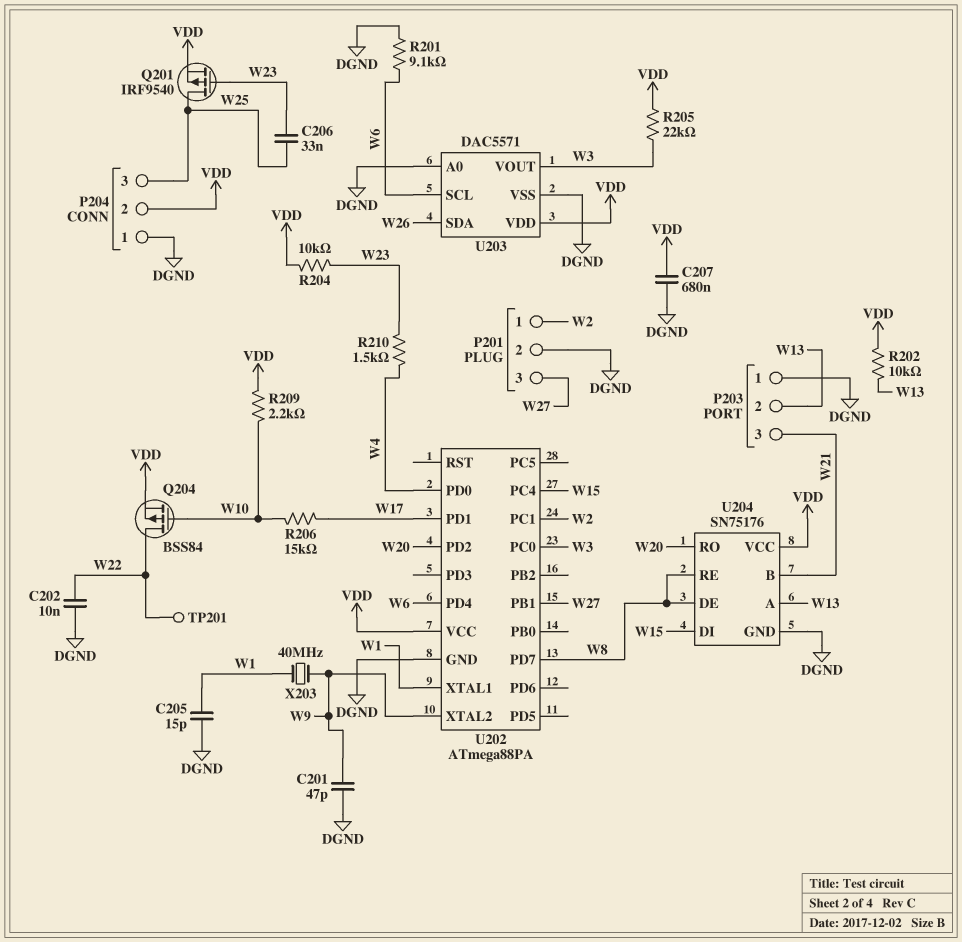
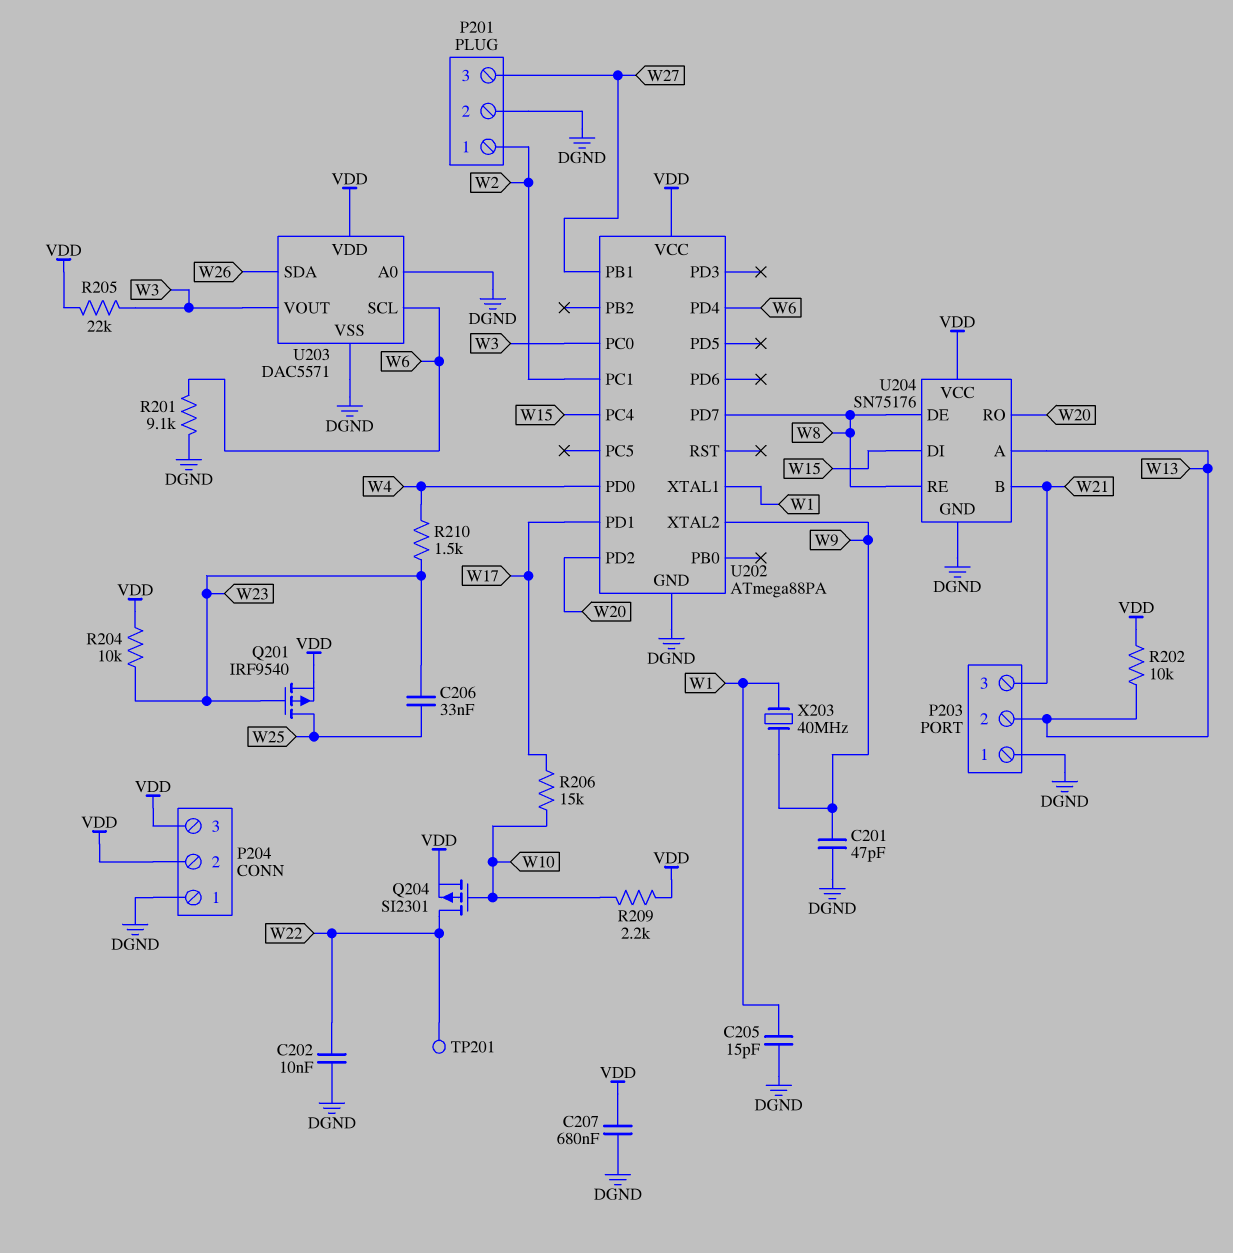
P204 pin 3: W25 -> VDD
Q204: PMOS BSS84 (G W10, D W22, S VDD) -> PMOS SI2301 (G W10, D W22, S VDD)

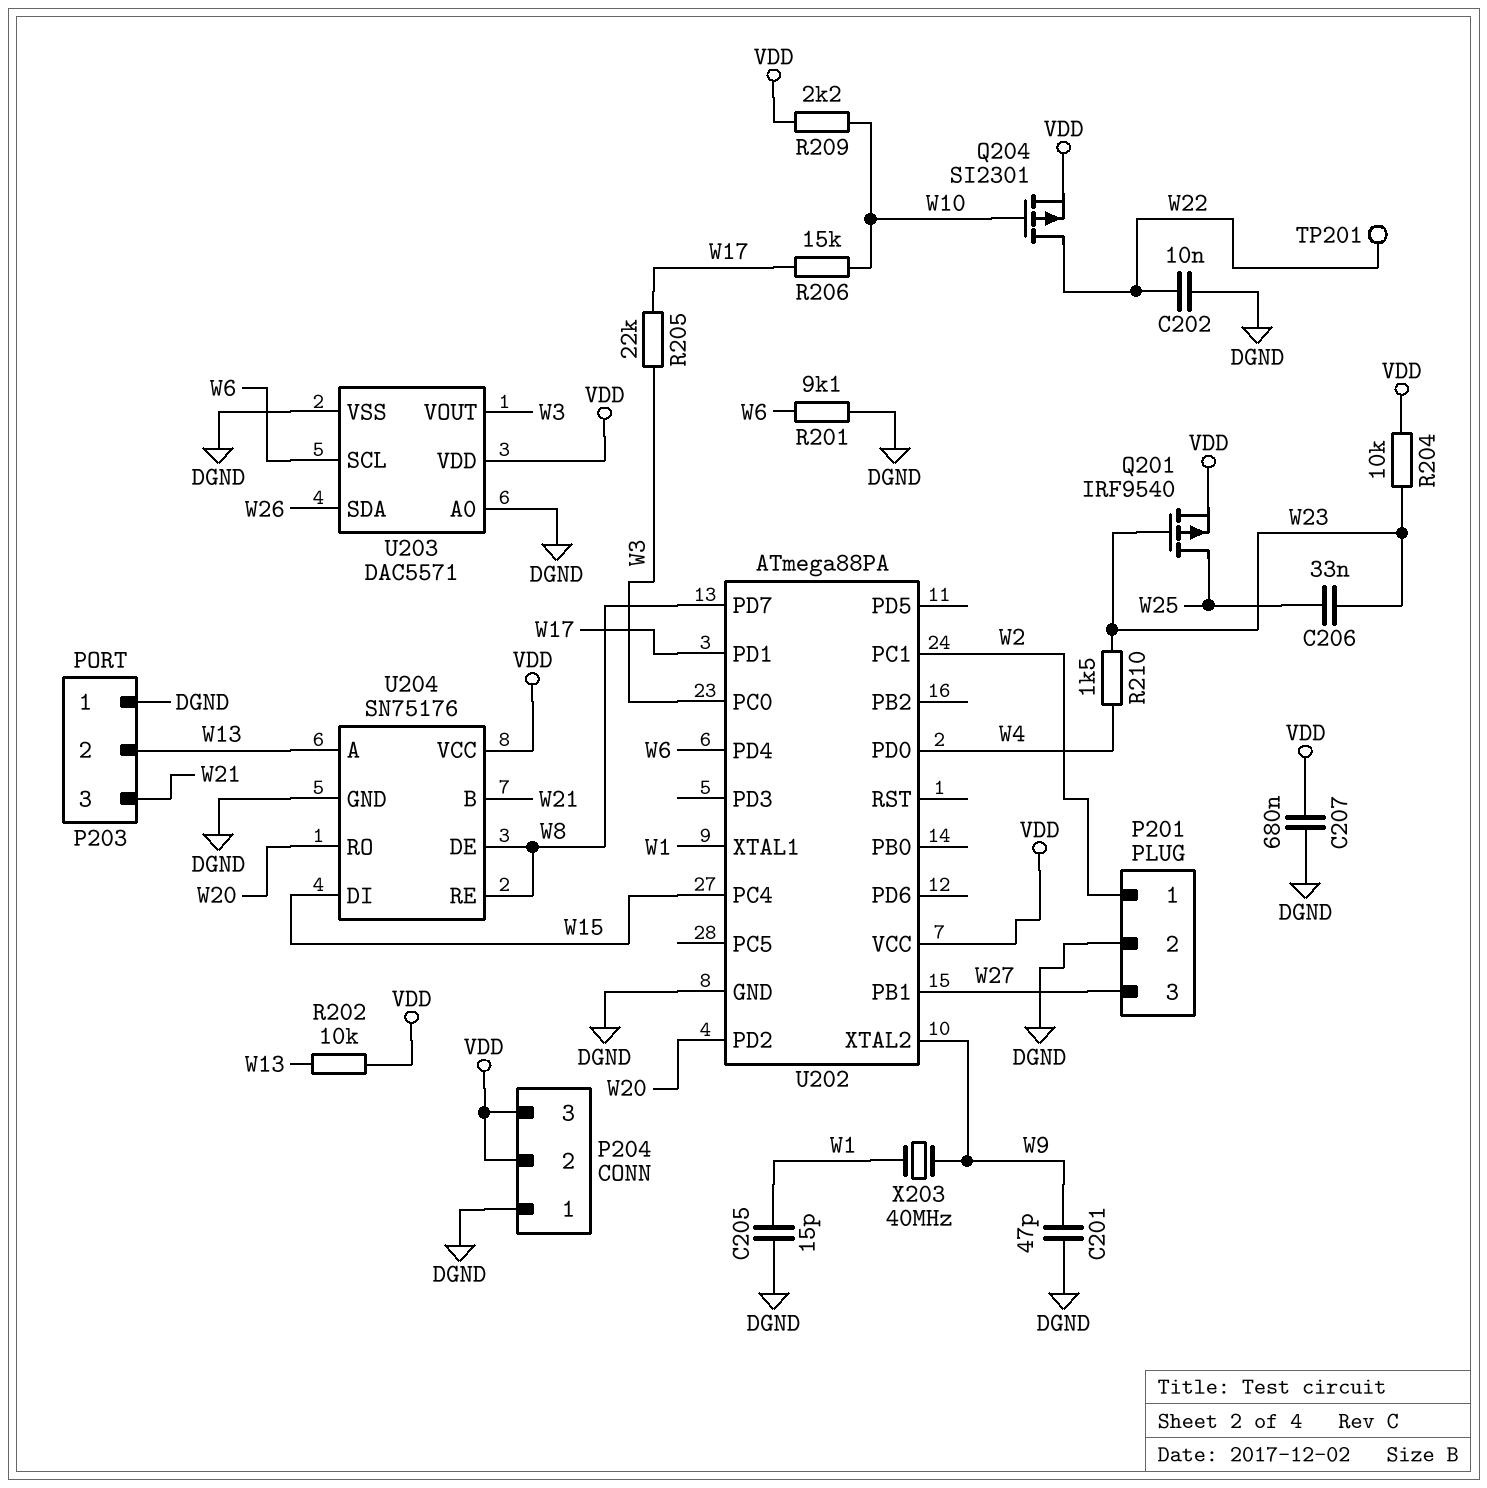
R205: 22k (VDD, W3) -> 22k (W3, W17)

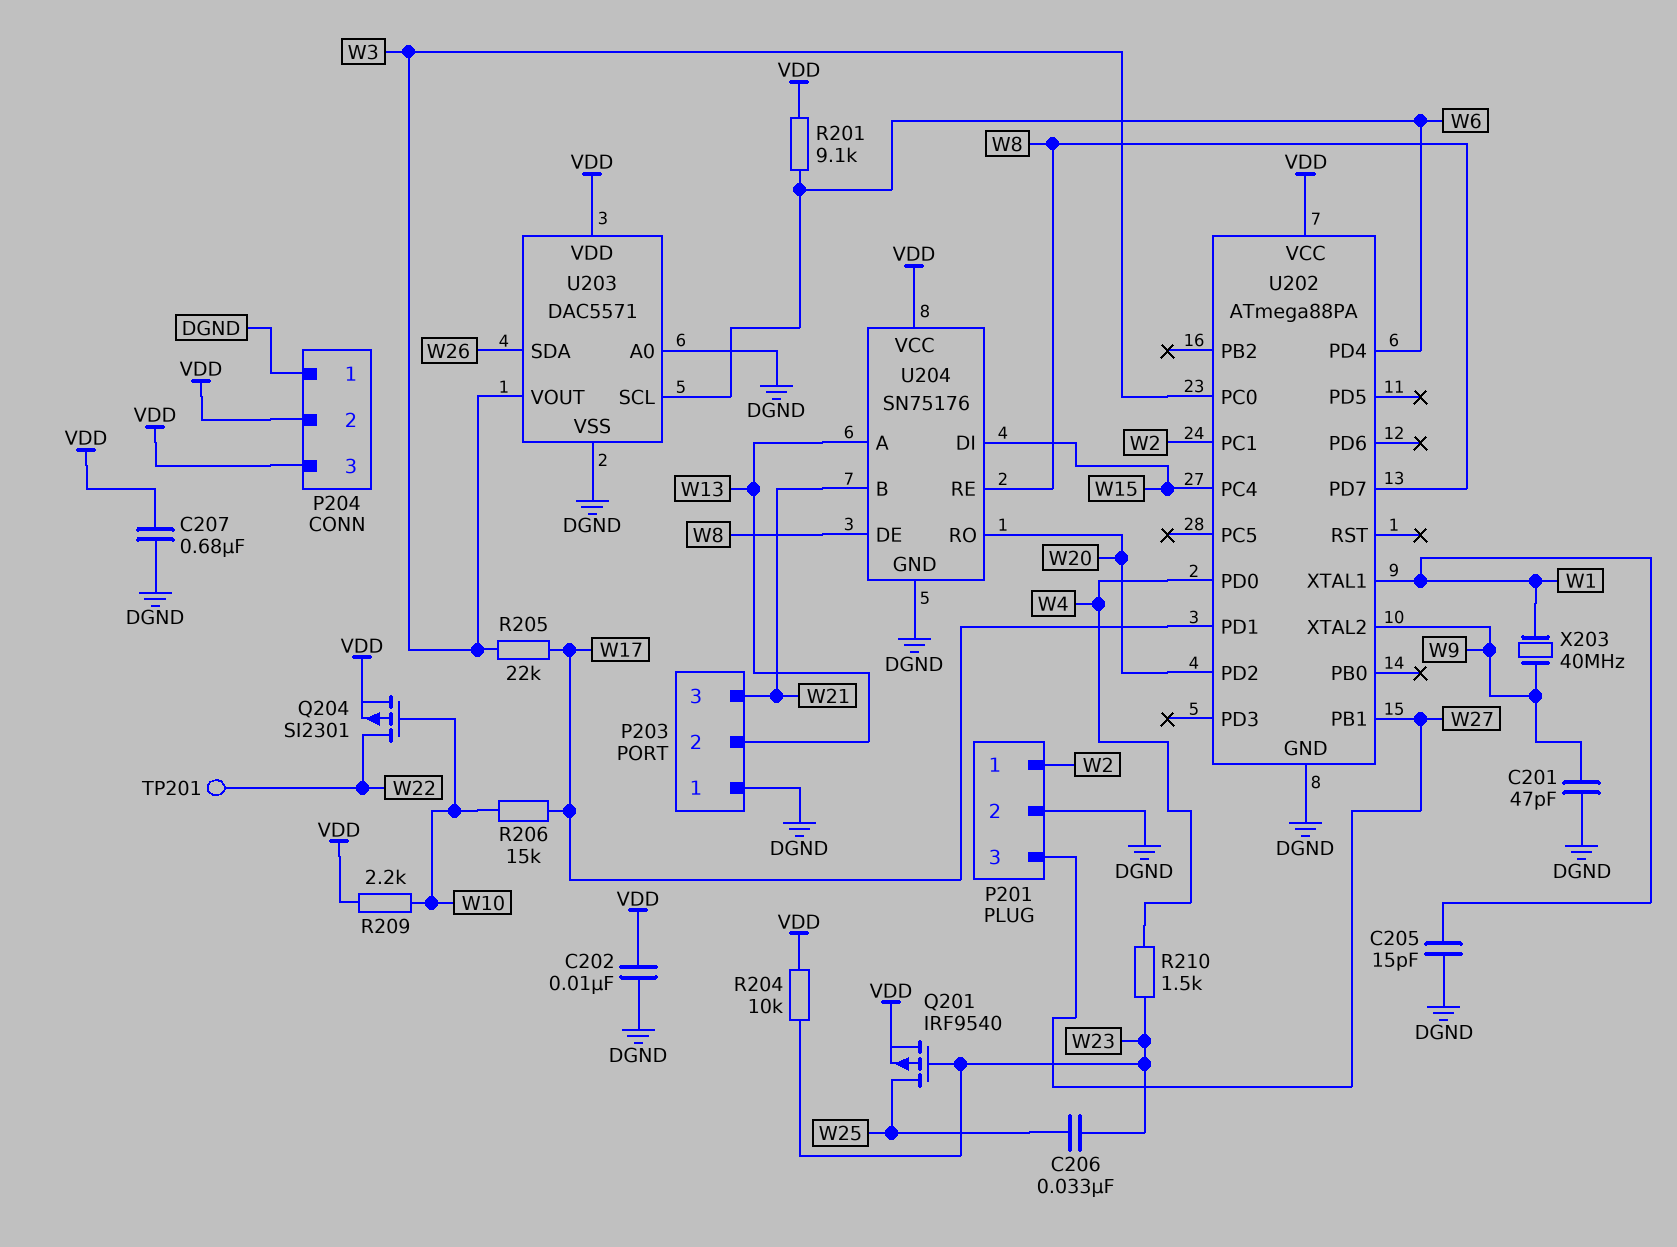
C202: 10nF (DGND, W22) -> 10nF (DGND, VDD)
R201: 9.1k (DGND, W6) -> 9.1k (VDD, W6)
R202: 10k (VDD, W13) -> none

